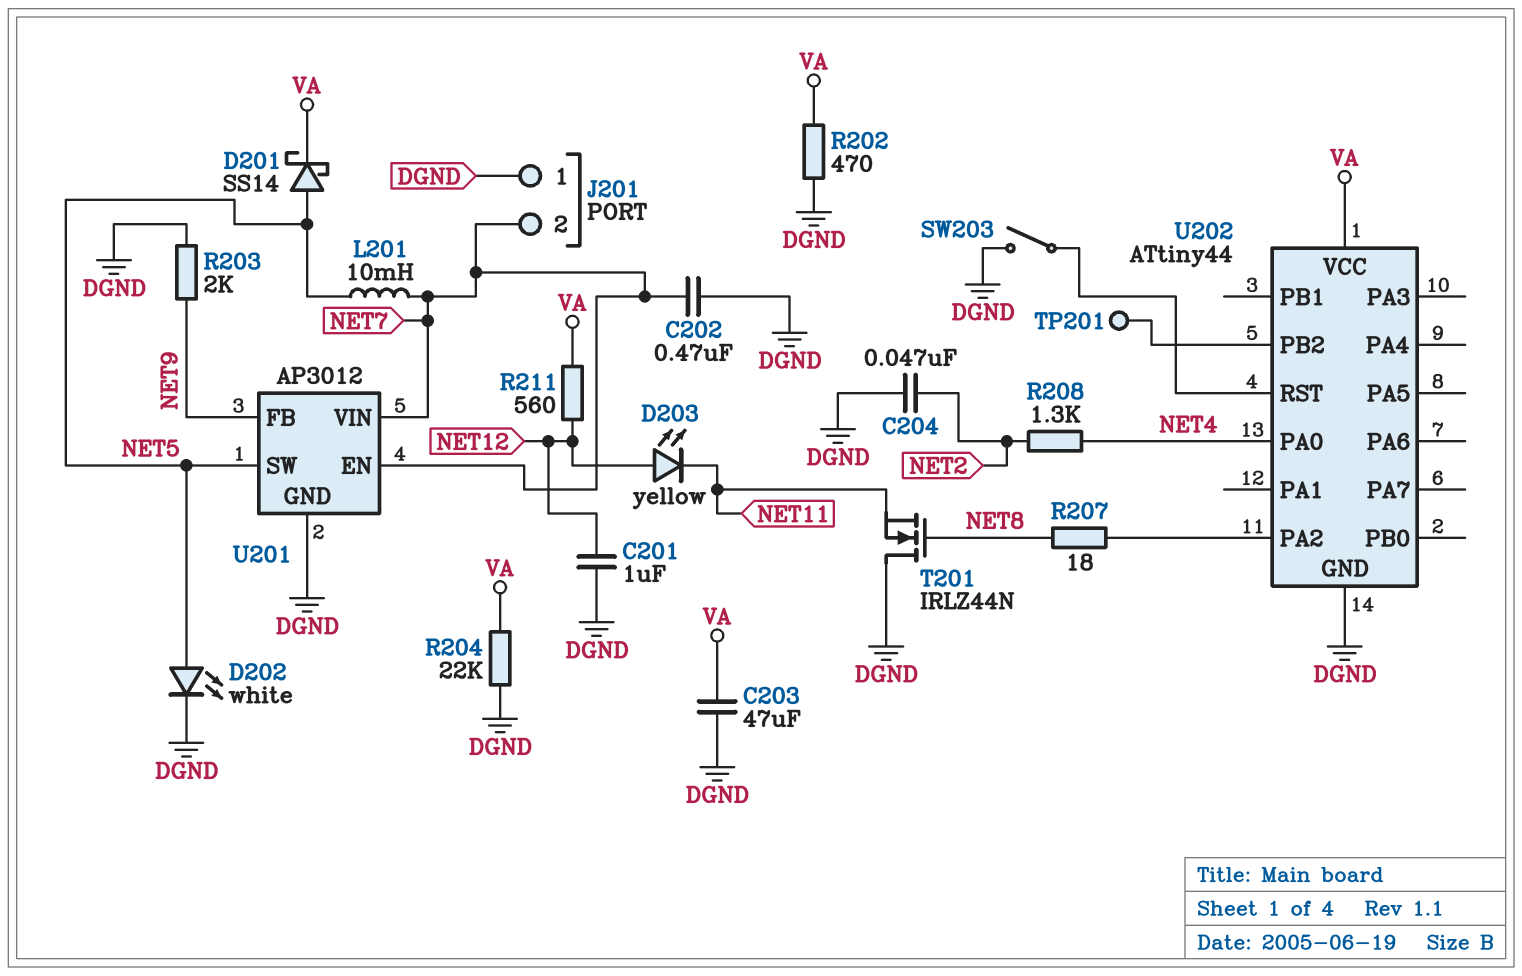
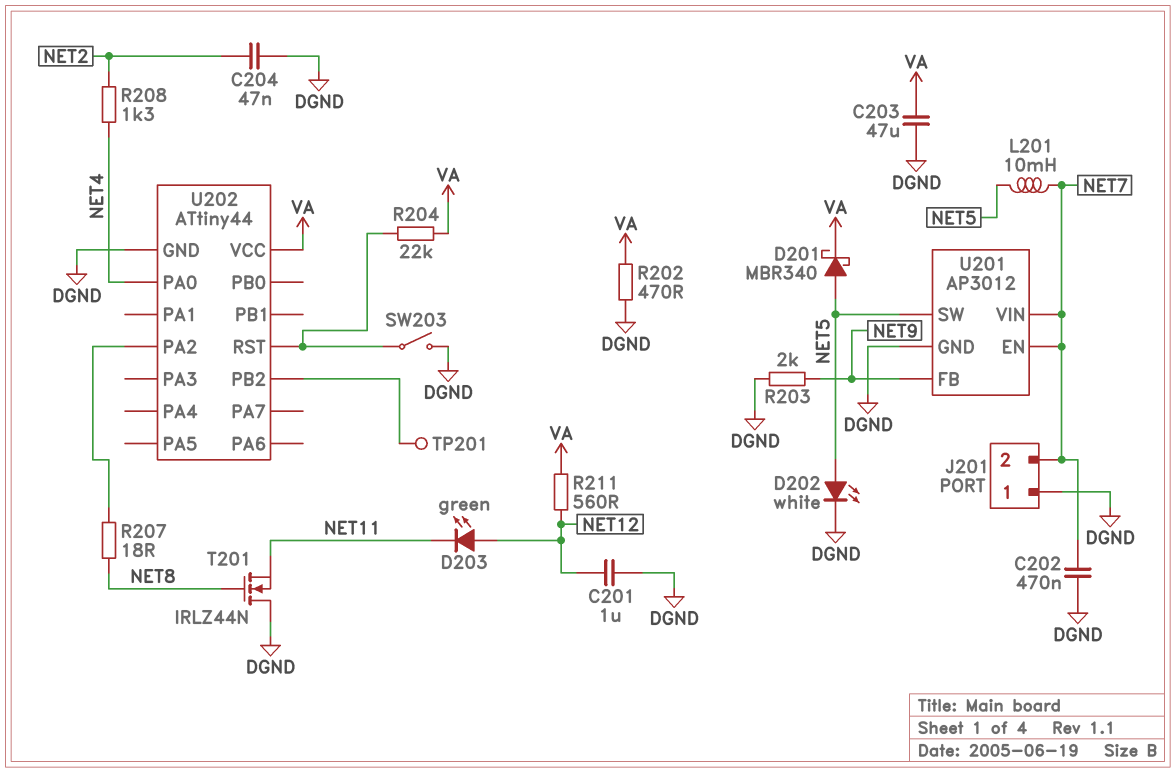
D201: schottky SS14 (A NET5, K VA) -> schottky MBR340 (A NET5, K VA)
D203: LED yellow (A NET12, K NET11) -> LED green (A NET12, K NET11)
R204: 22k (DGND, VA) -> 22k (U202/RST, VA)

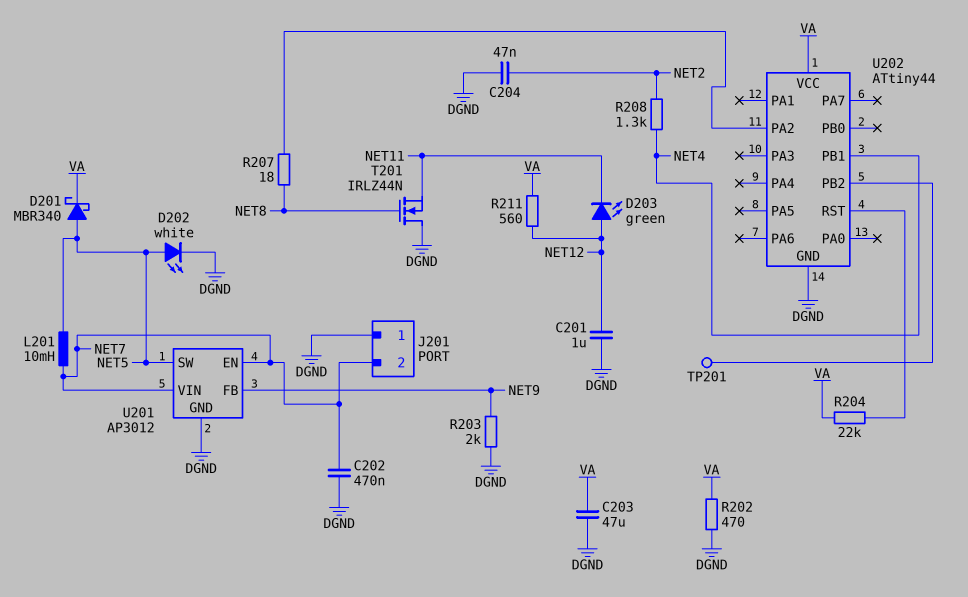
SW203: switch (DGND, U202/RST) -> none
U202 pin PA0: NET4 -> none
U202 pin PB1: none -> NET4

